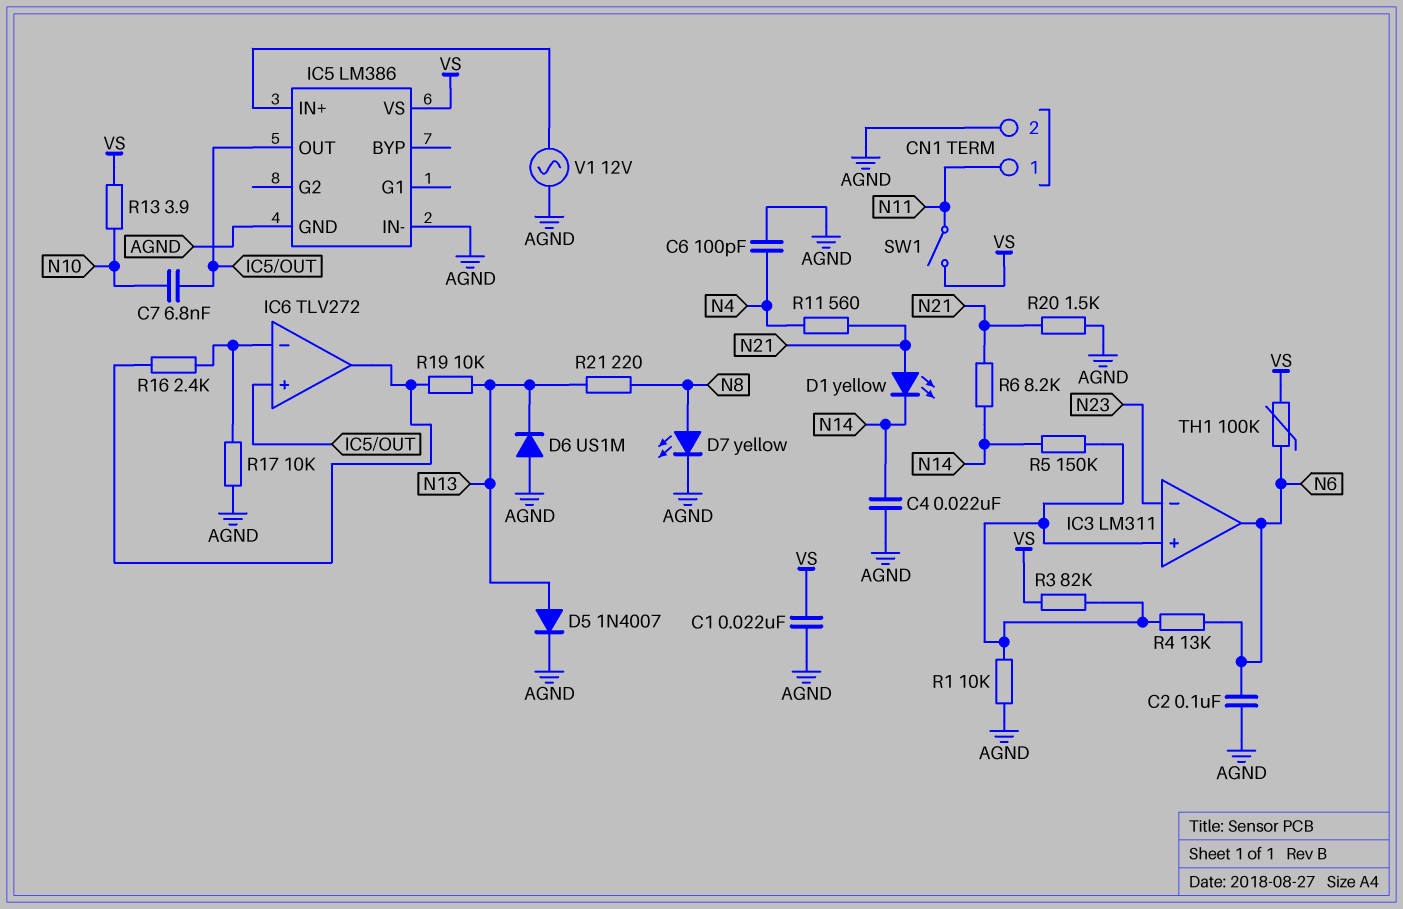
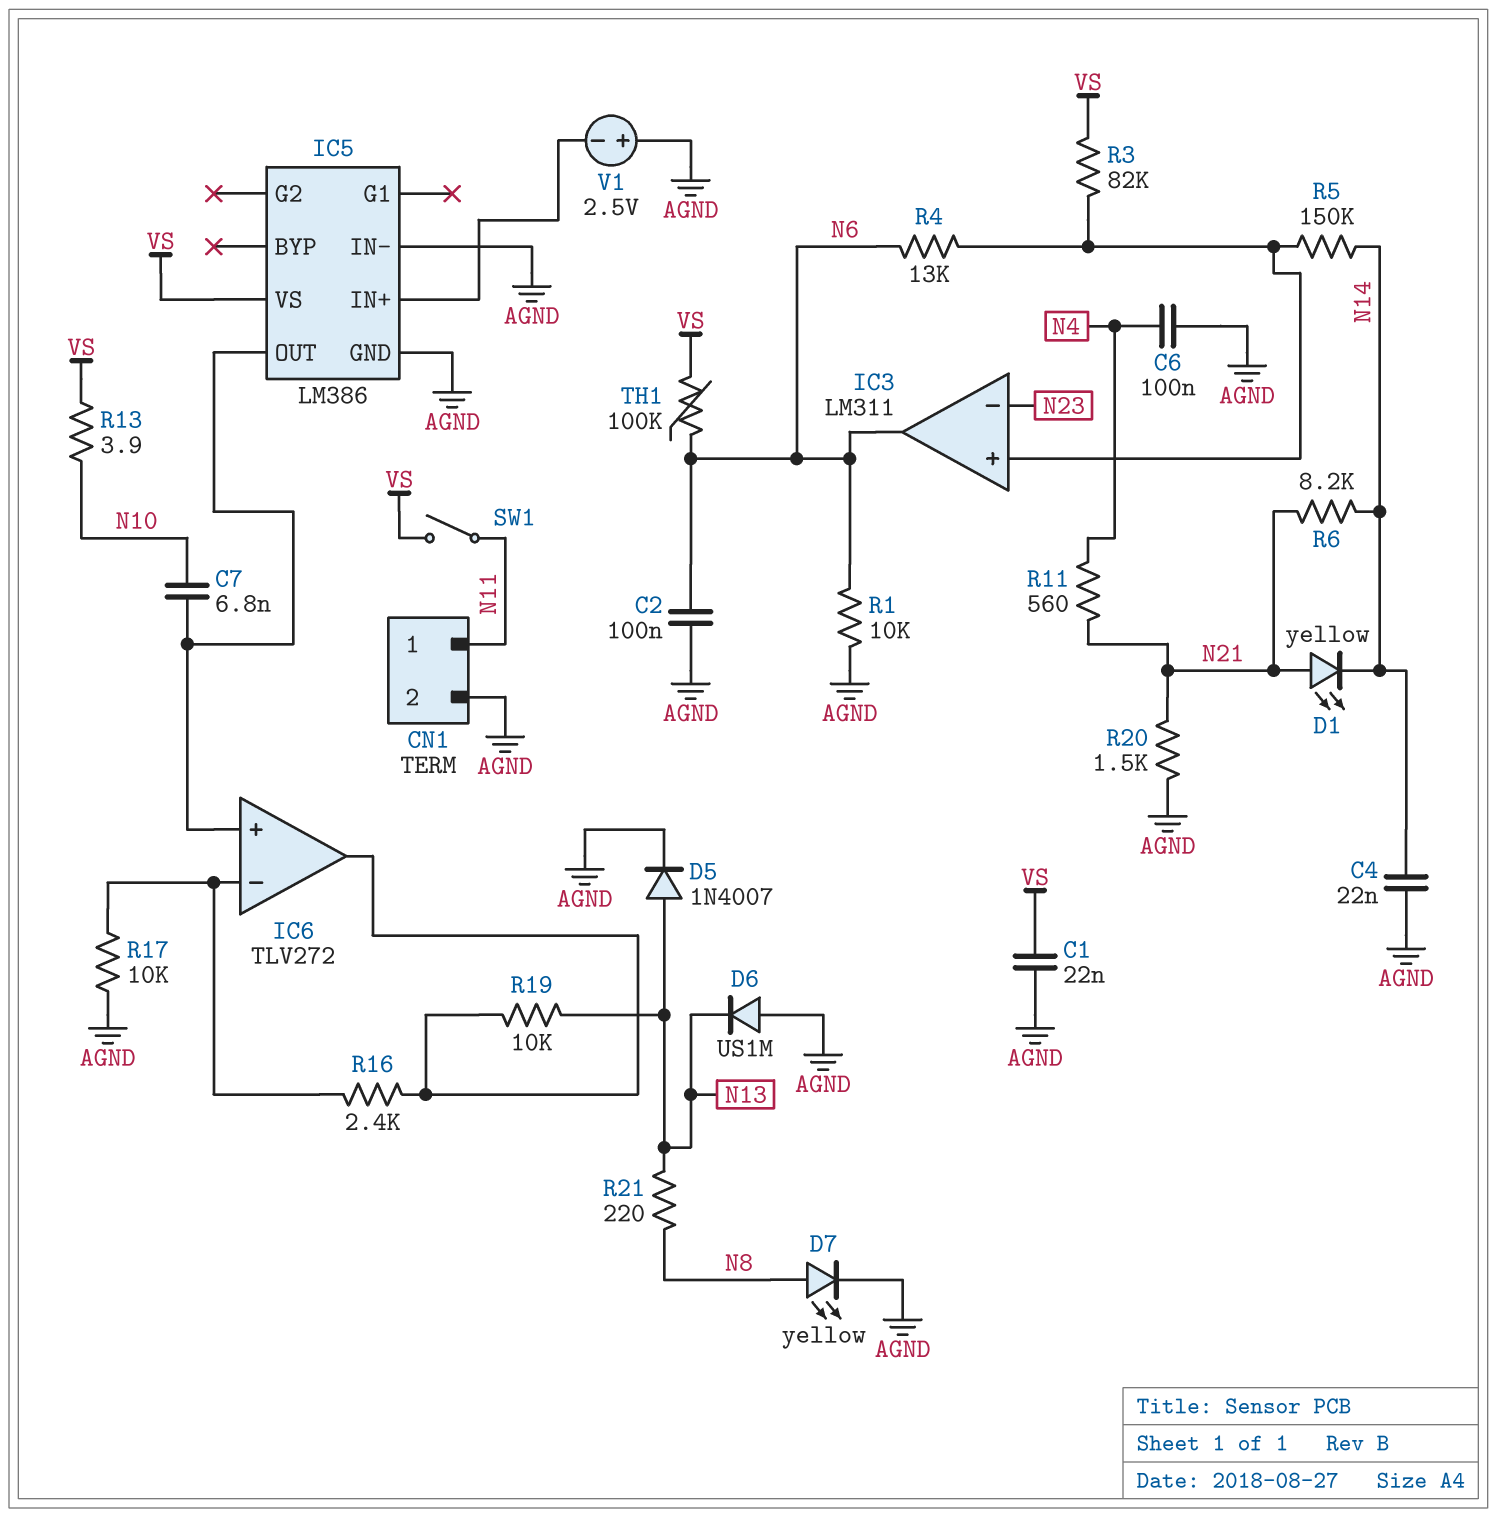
C6: 100pF (AGND, N4) -> 100nF (AGND, N4)
R1: 10k (AGND, IC3/in+) -> 10k (AGND, N6)
V1: AC 12V (AGND, IC5/IN+) -> 2.5V (plus AGND, minus IC5/IN+)

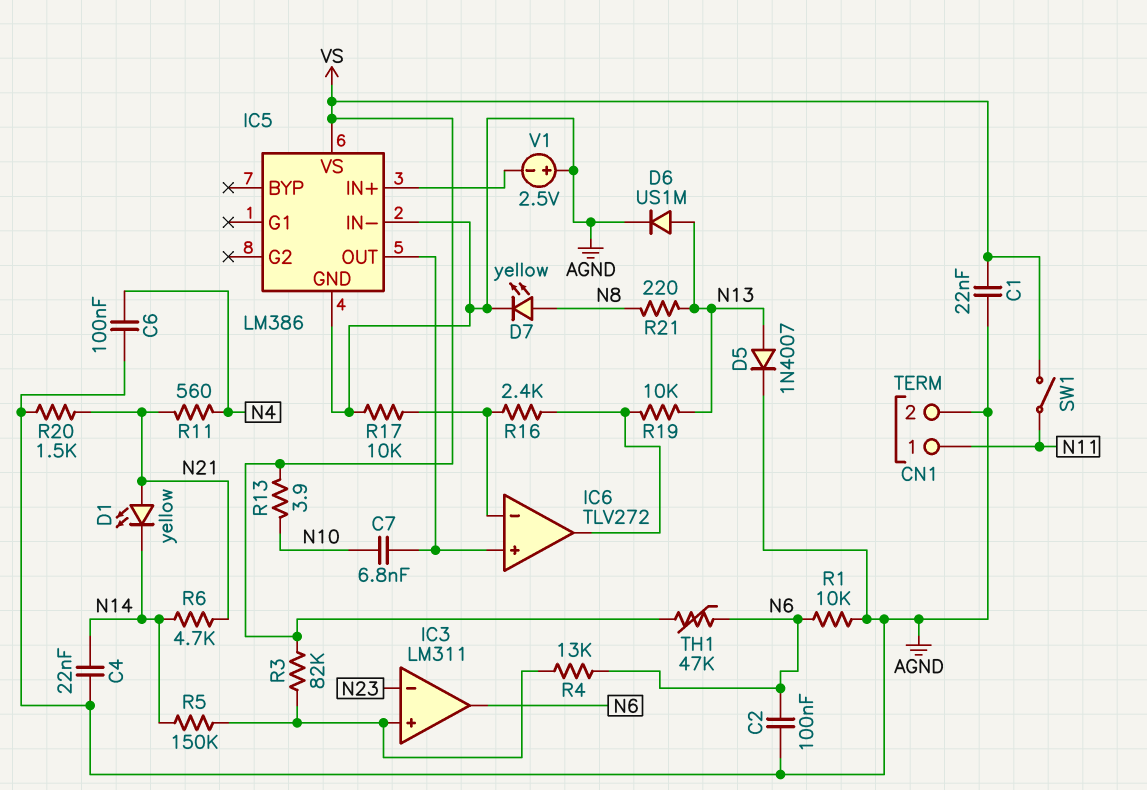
D6: diode US1M (A AGND, K N13) -> diode US1M (A N13, K AGND)
R6: 8.2k (N14, N21) -> 4.7k (N14, N21)
TH1: 100k (N6, VS) -> 47k (N6, VS)

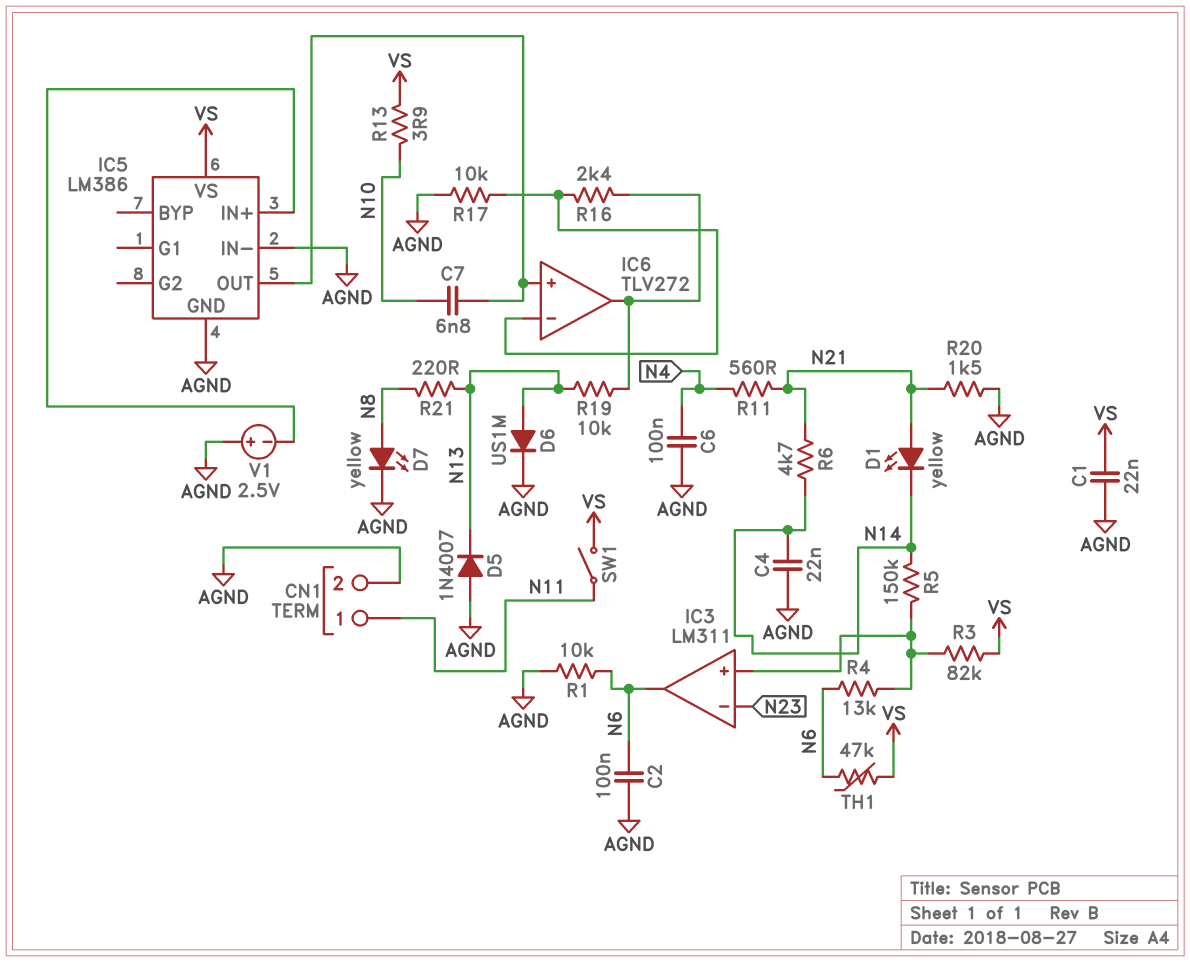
D5: diode 1N4007 (A N13, K AGND) -> diode 1N4007 (A AGND, K N13)

